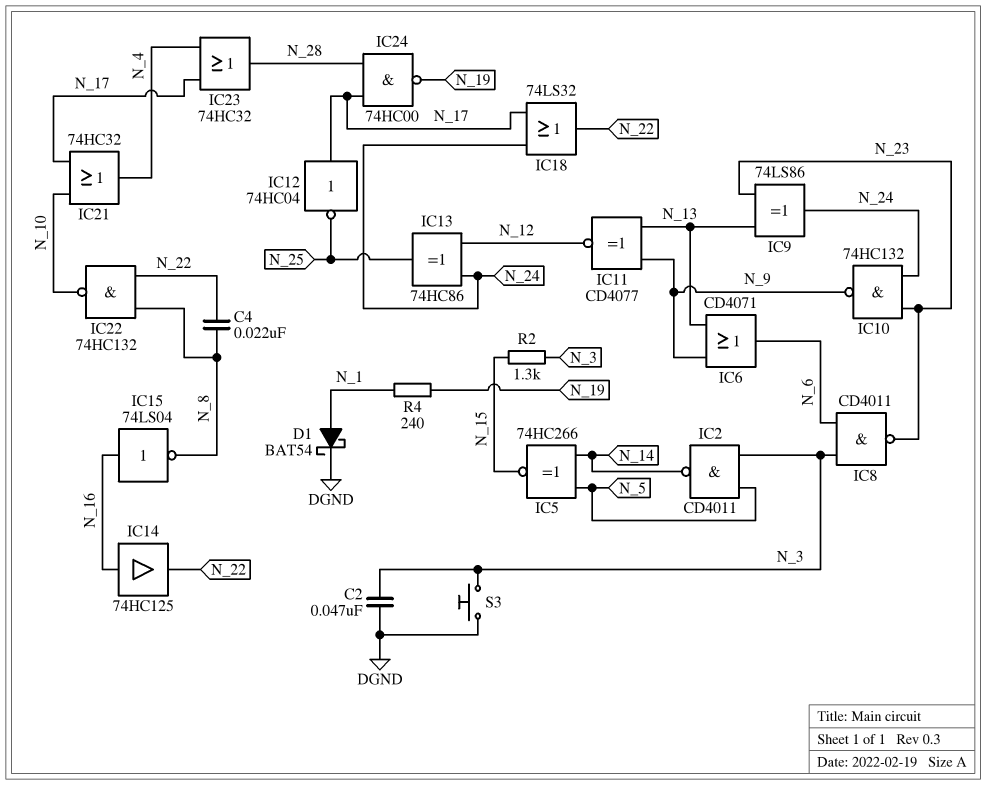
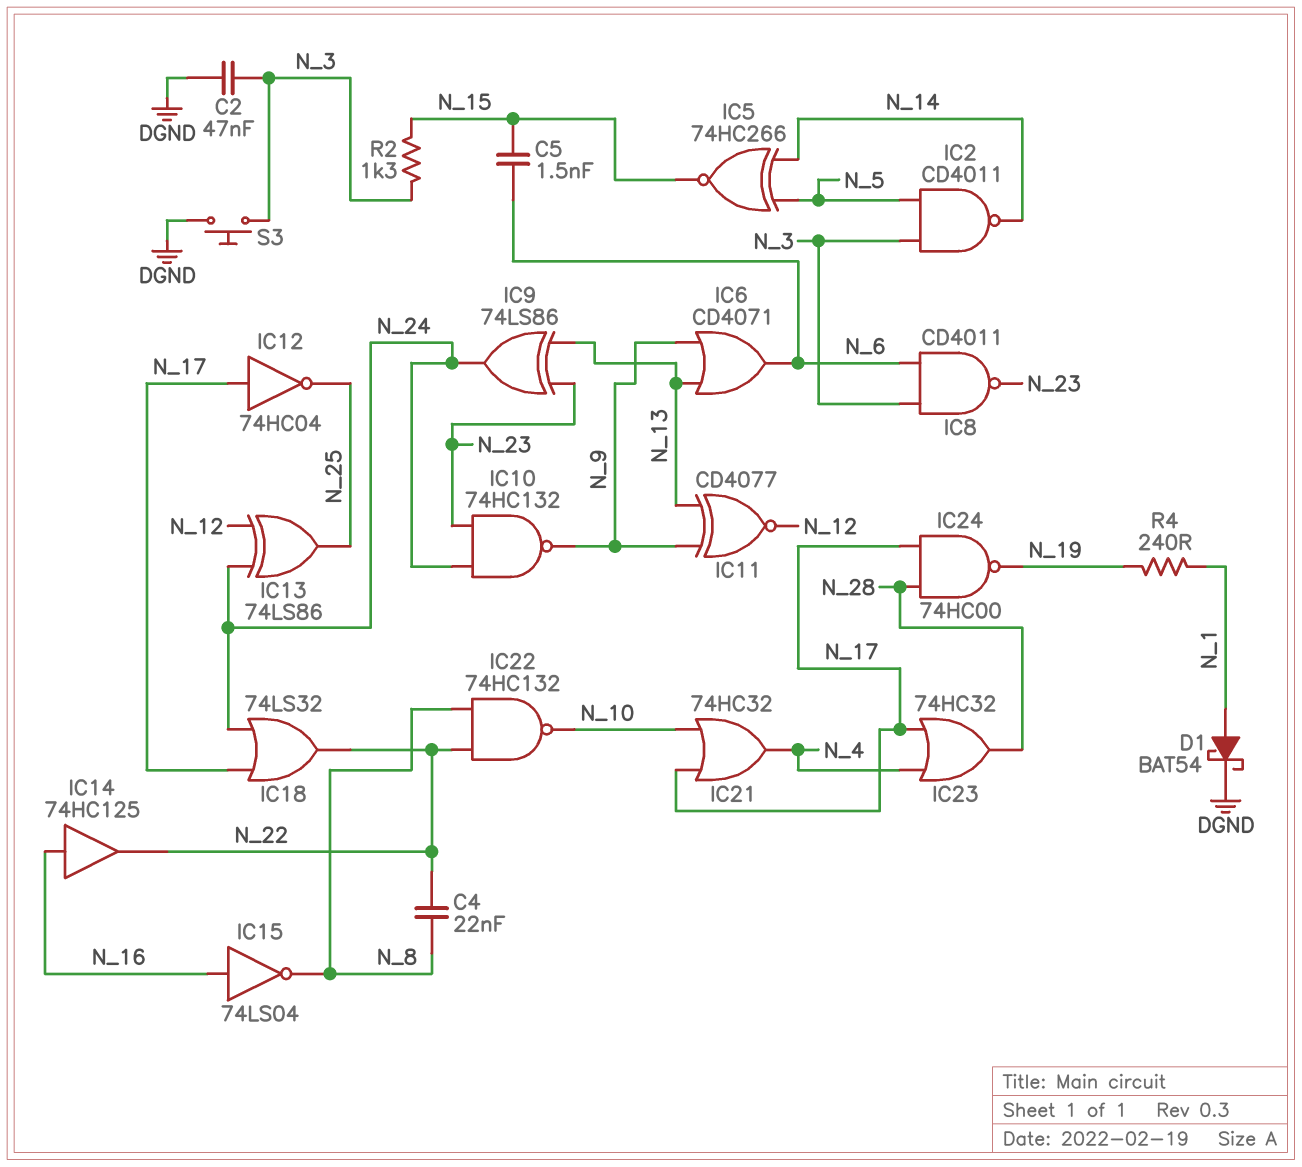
C5: none -> 1.5nF (N_6, N_15)
IC13: XOR 74HC86 (in N_12, in N_24, out N_25) -> XOR 74LS86 (in N_12, in N_24, out N_25)

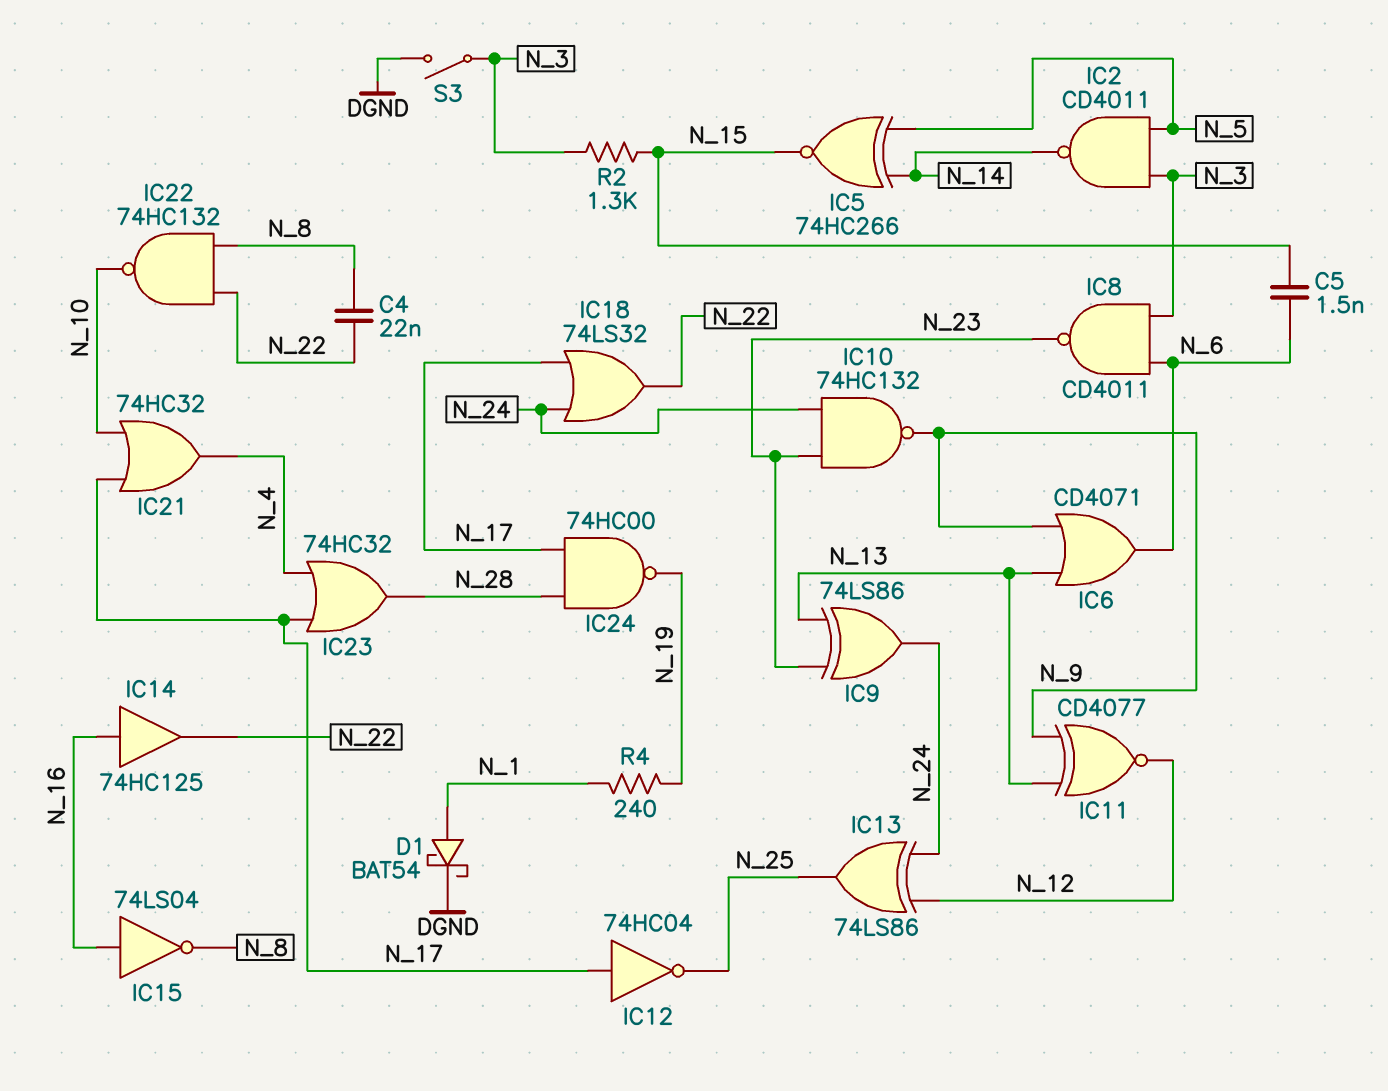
C2: 47nF (DGND, N_3) -> none
S3: button (DGND, N_3) -> switch (DGND, N_3)

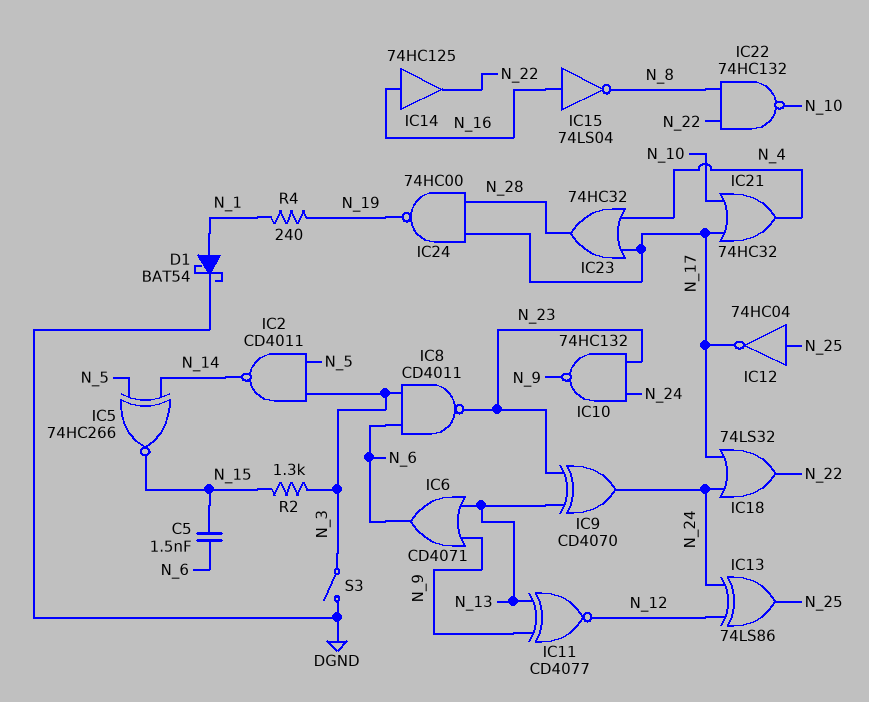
C4: 22nF (N_8, N_22) -> none
IC9: XOR 74LS86 (in N_13, in N_23, out N_24) -> XOR CD4070 (in N_13, in N_23, out N_24)
IC12: NOT 74HC04 (in N_17, out N_25) -> NOT 74HC04 (in N_25, out N_17)

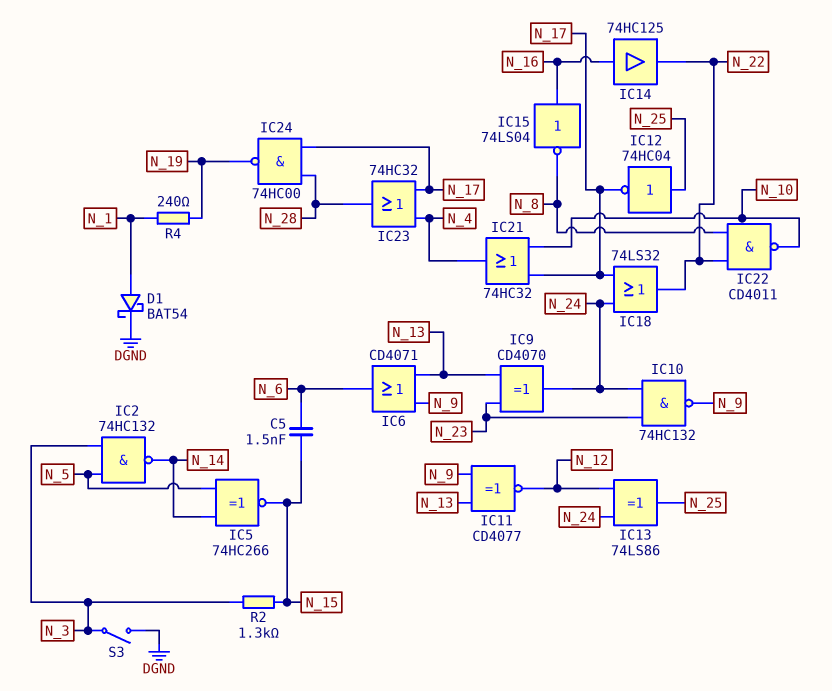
IC2: NAND CD4011 (in N_3, in N_5, out N_14) -> NAND 74HC132 (in N_3, in N_5, out N_14)
IC8: NAND CD4011 (in N_3, in N_6, out N_23) -> none
IC22: NAND 74HC132 (in N_8, in N_22, out N_10) -> NAND CD4011 (in N_8, in N_22, out N_10)

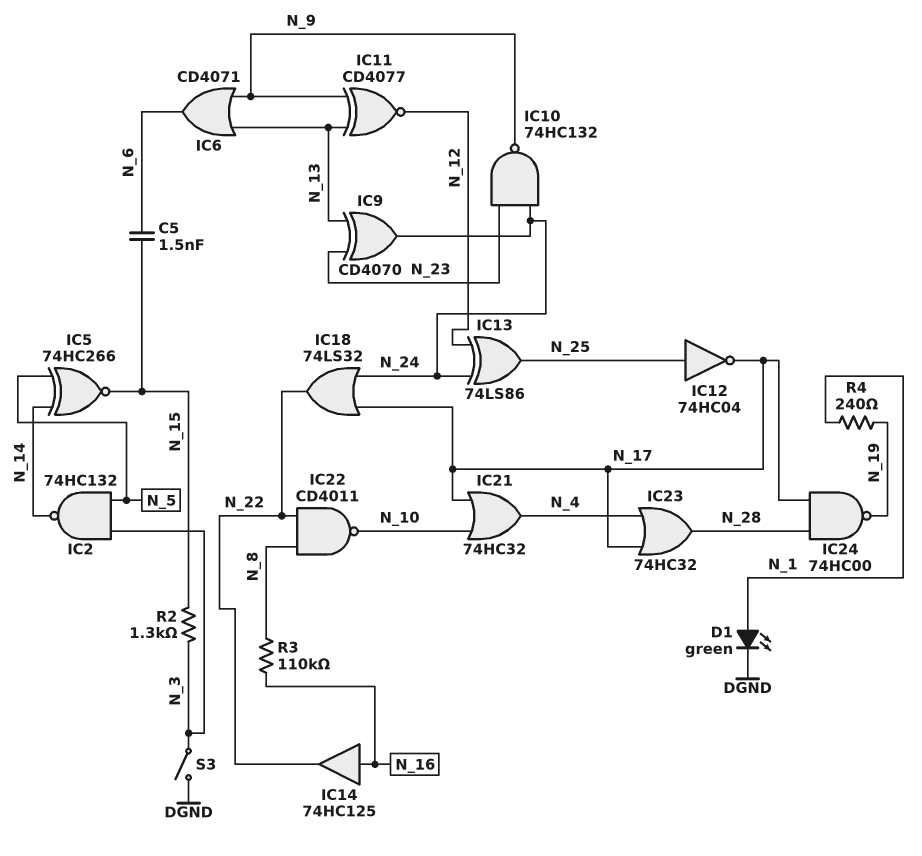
D1: schottky BAT54 (A N_1, K DGND) -> LED green (A N_1, K DGND)
IC15: NOT 74LS04 (in N_16, out N_8) -> none
R3: none -> 110k (N_8, N_16)

